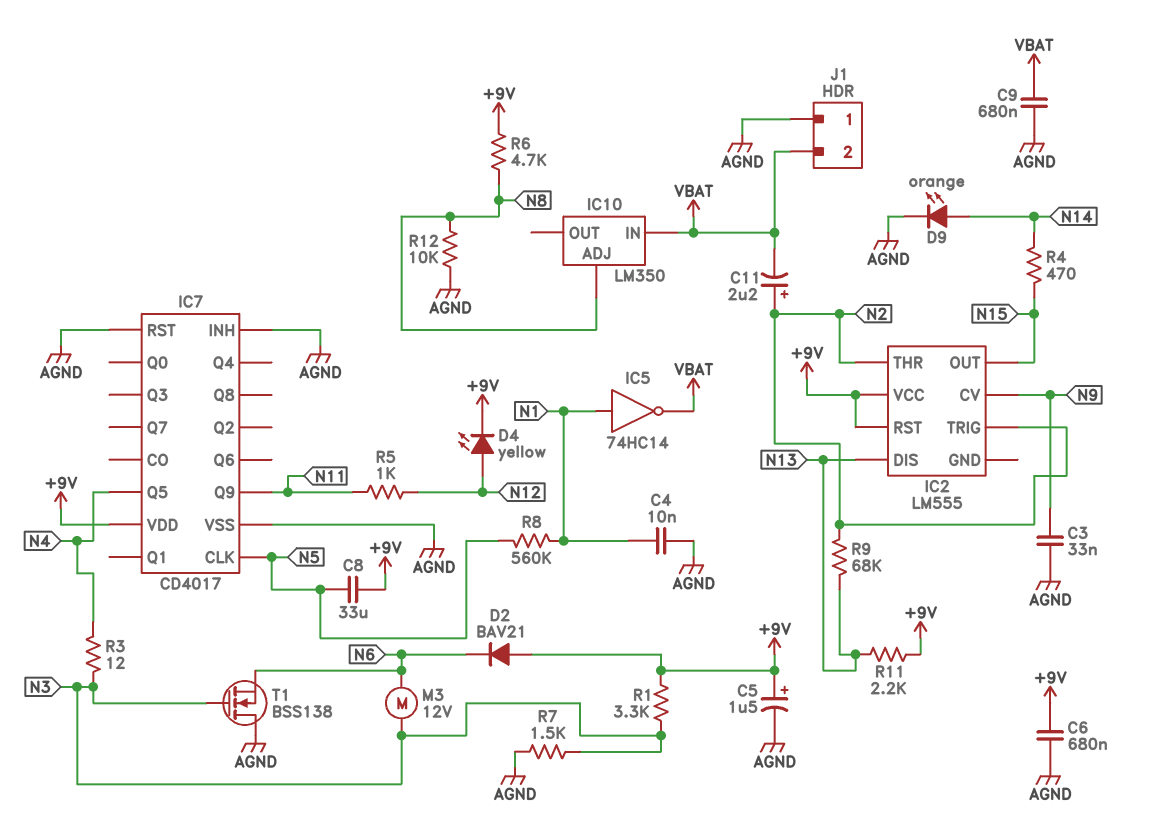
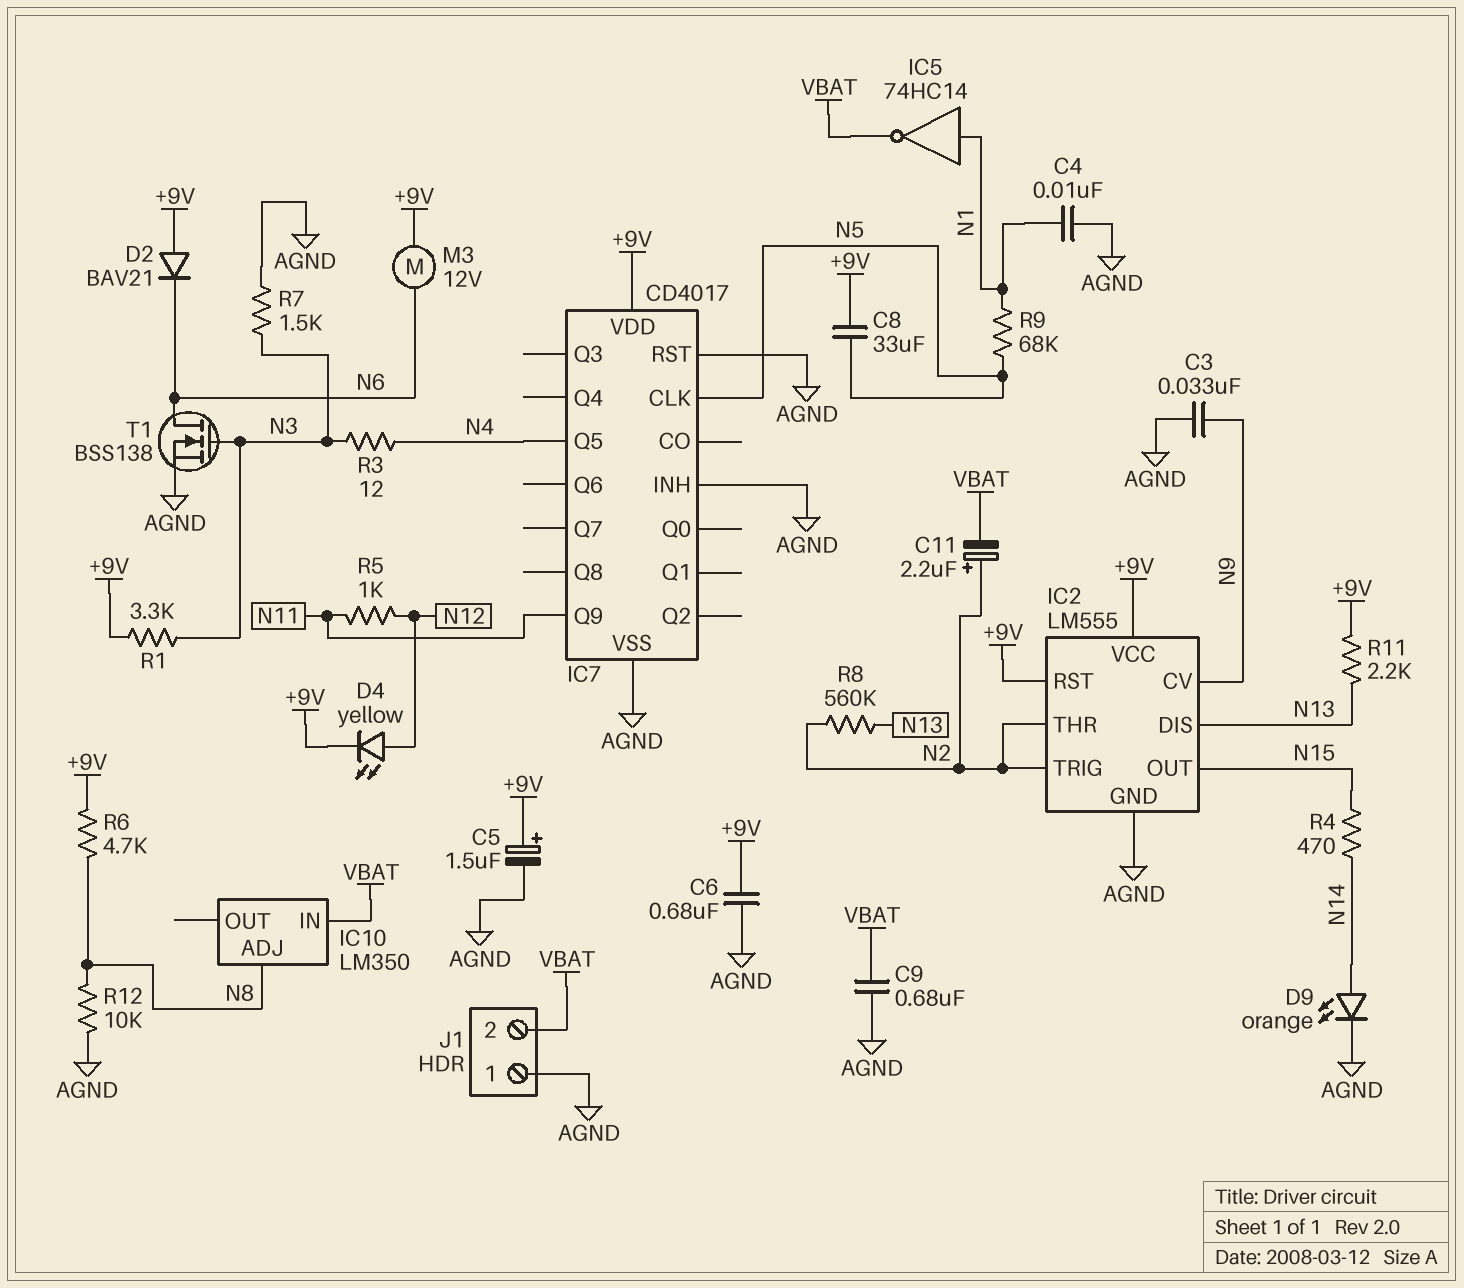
IC2 pin GND: none -> AGND
M3: motor 12V (N3, N6) -> motor 12V (+9V, N6)
R8: 560k (N1, N5) -> 560k (N2, N13)
R9: 68k (N2, N13) -> 68k (N1, N5)
T1: NMOS BSS138 (G N3, D AGND, S N6) -> NMOS BSS138 (G N3, D N6, S AGND)

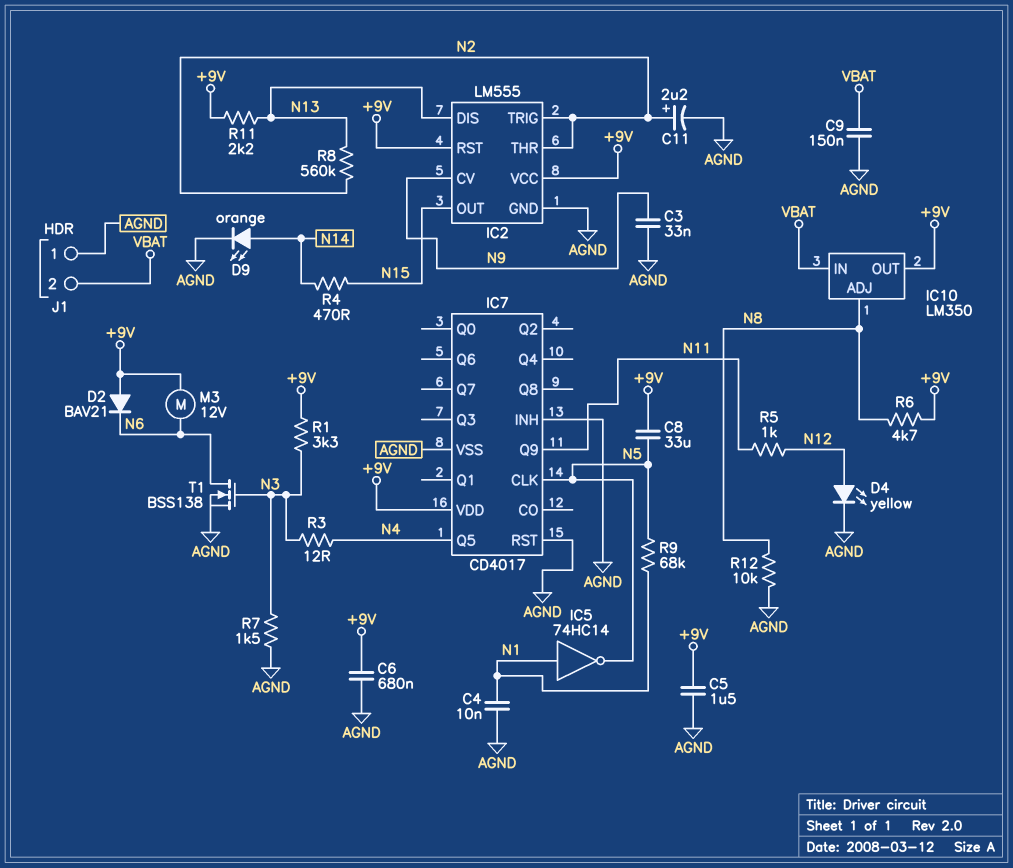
C5: 1.5uF (plus +9V, minus AGND) -> 1.5uF (+9V, AGND)
C9: 680nF (AGND, VBAT) -> 150nF (AGND, VBAT)
C11: 2.2uF (plus N2, minus VBAT) -> 2.2uF (plus N2, minus AGND)
D4: LED yellow (A N12, K +9V) -> LED yellow (A N12, K AGND)
IC5: NOT 74HC14 (in N1, out VBAT) -> NOT 74HC14 (in N1, out N5)
IC10 pin OUT: none -> +9V

